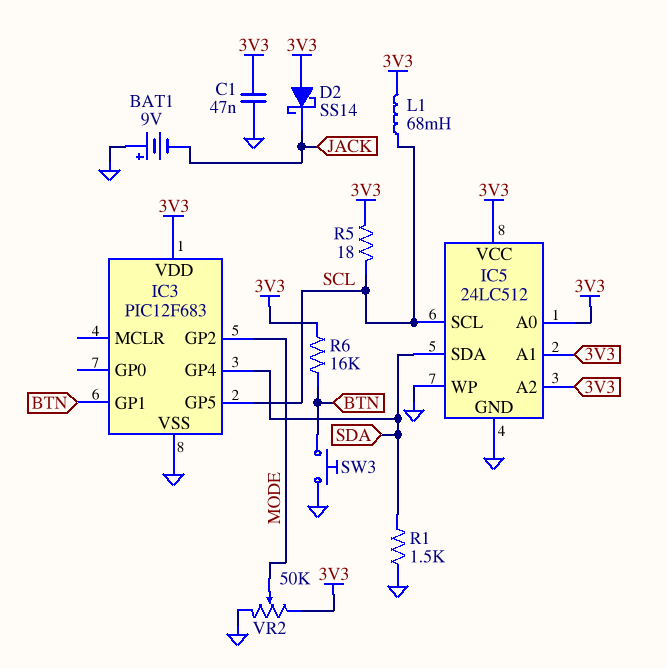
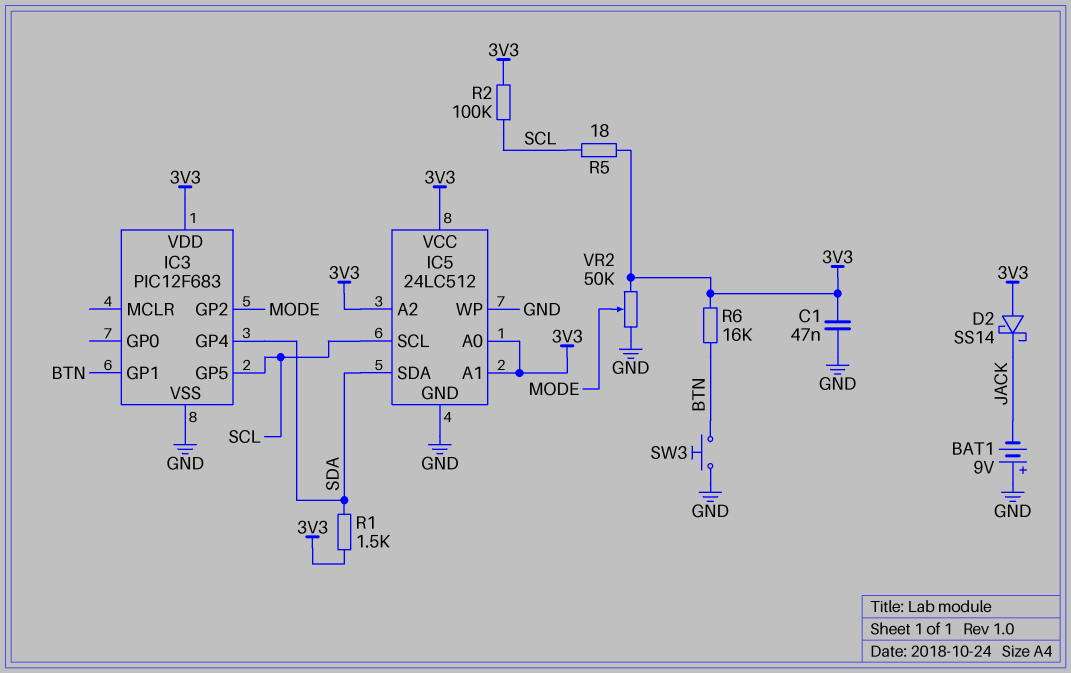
L1: 68mH (3V3, SCL) -> none
R1: 1.5k (GND, SDA) -> 1.5k (3V3, SDA)
R2: none -> 100k (3V3, SCL)

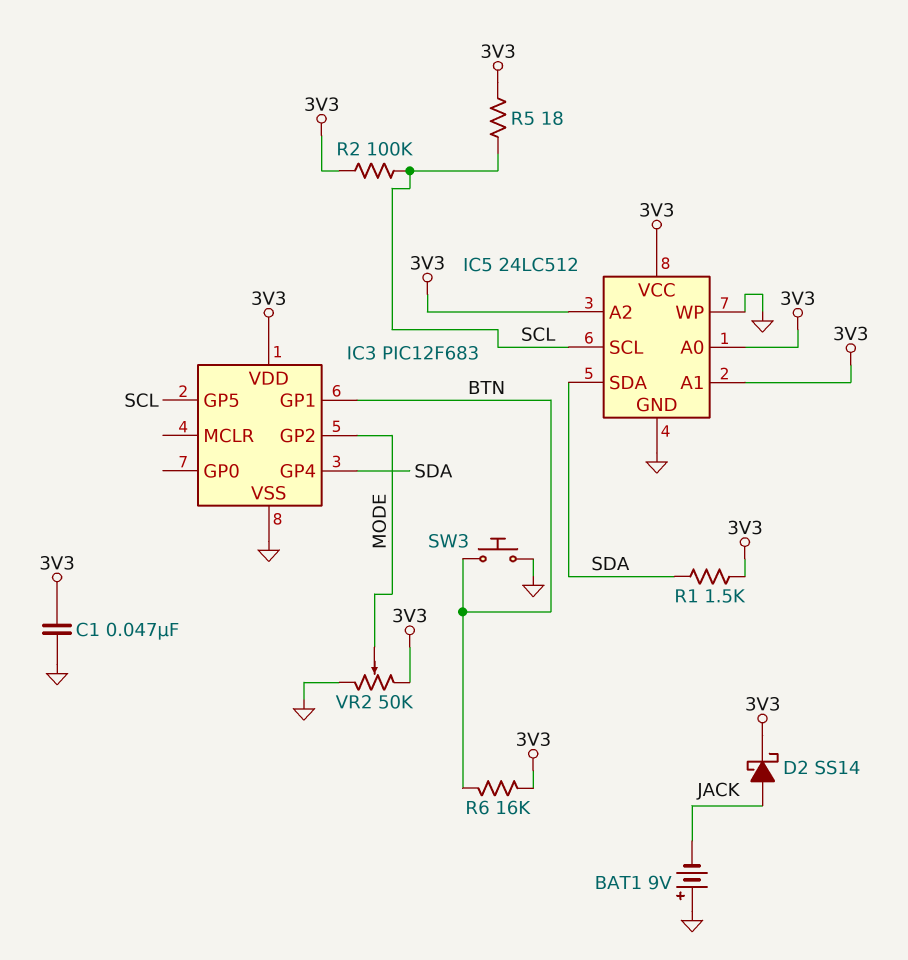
D2: schottky SS14 (A 3V3, K JACK) -> schottky SS14 (A JACK, K 3V3)

